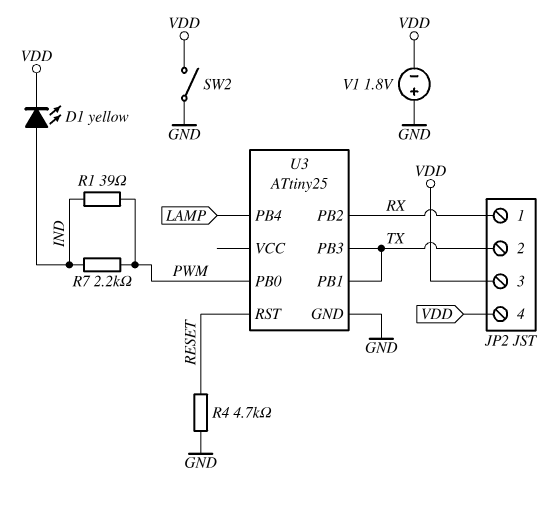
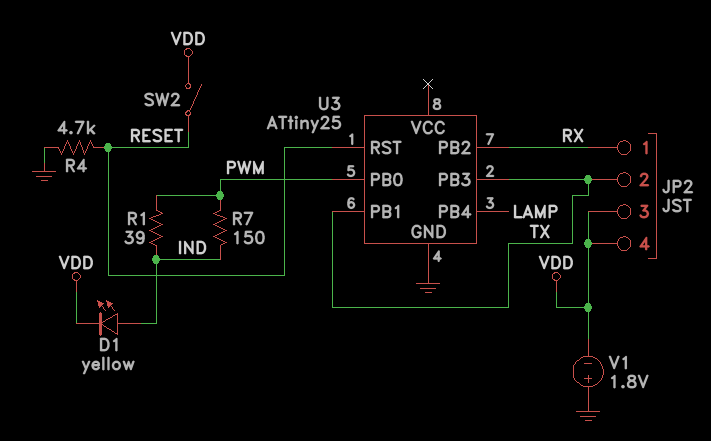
R7: 2.2k (IND, PWM) -> 150 (IND, PWM)
SW2: switch (GND, VDD) -> switch (RESET, VDD)

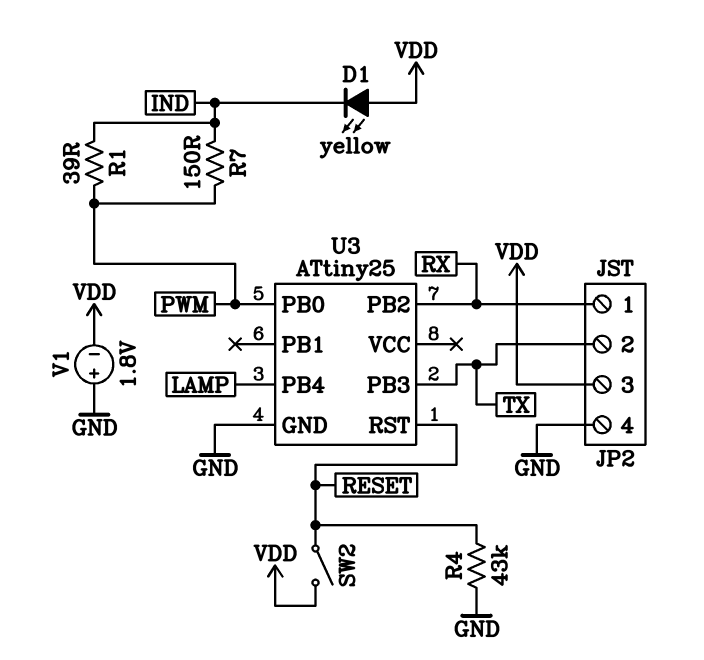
D1: LED yellow (A IND, K VDD) -> LED yellow (A VDD, K IND)
JP2 pin 4: VDD -> GND
R4: 4.7k (GND, RESET) -> 43k (GND, RESET)
U3 pin PB1: TX -> none

